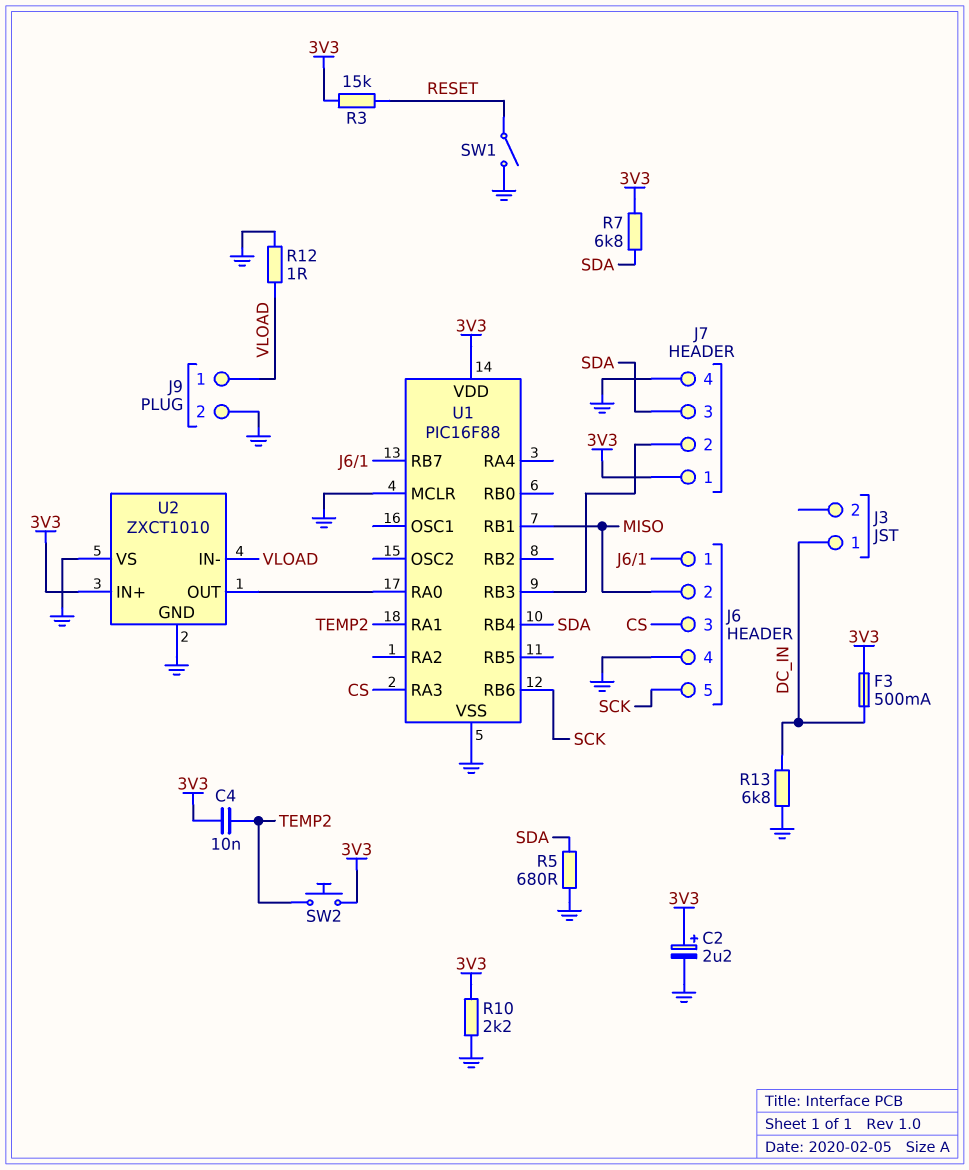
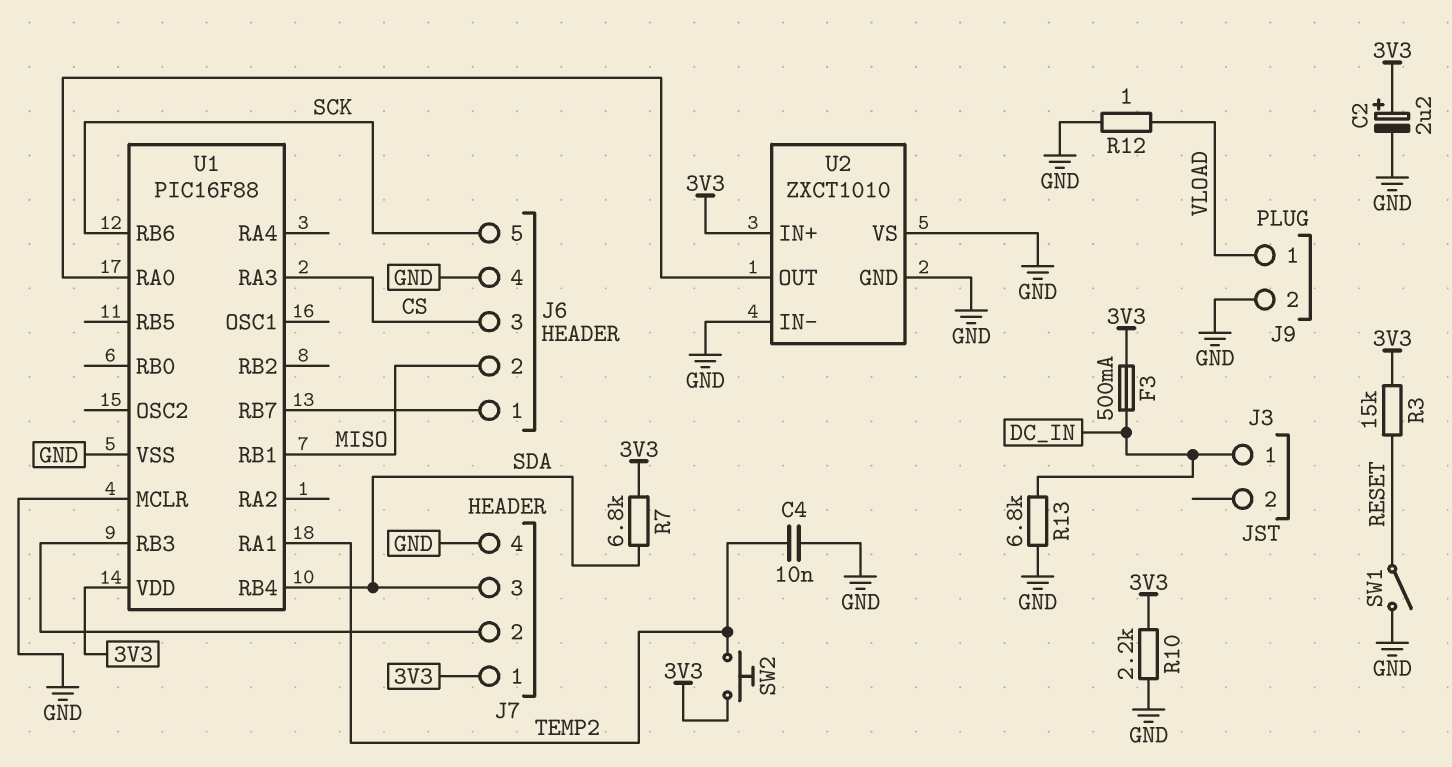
C4: 10nF (3V3, TEMP2) -> 10nF (GND, TEMP2)
R5: 680 (GND, SDA) -> none
U2 pin IN-: VLOAD -> GND

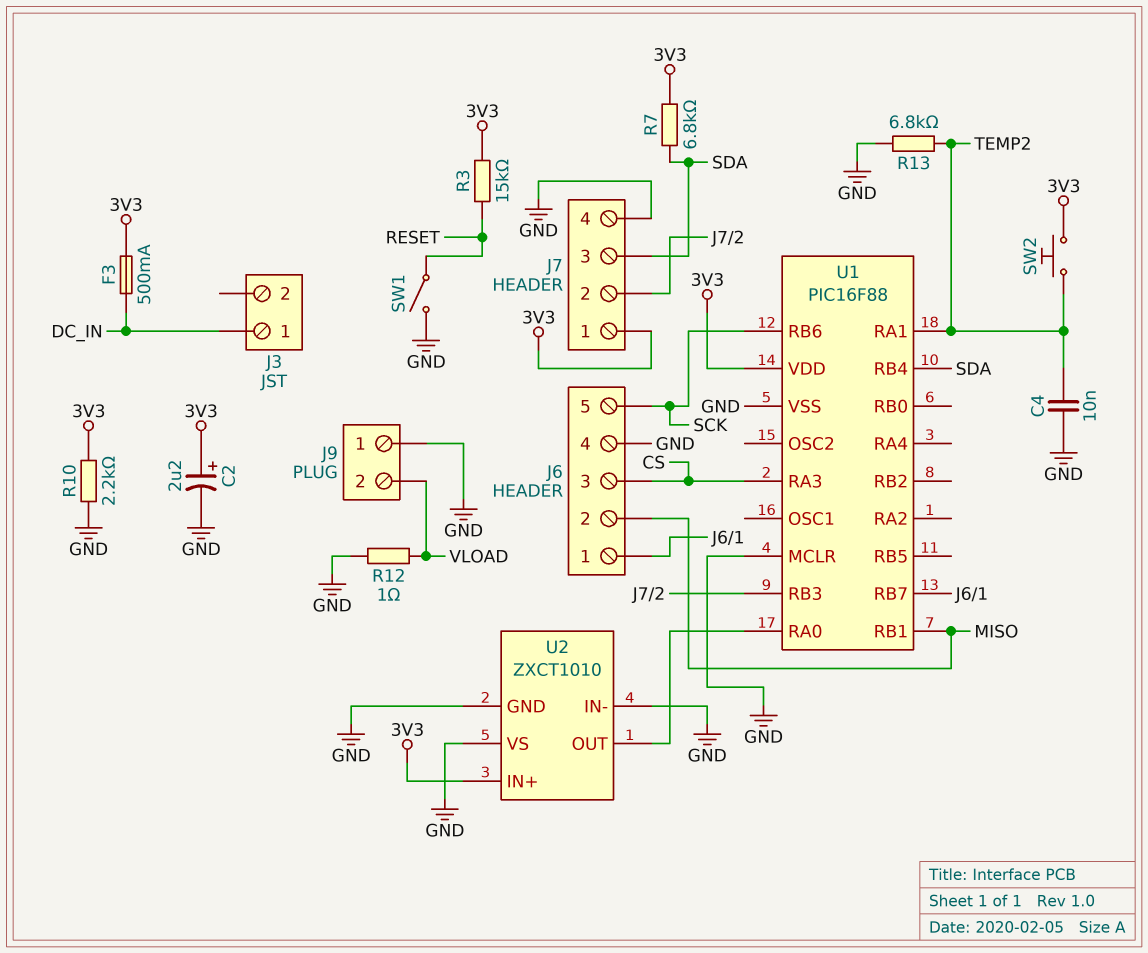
J9 pin 1: VLOAD -> GND
J9 pin 2: GND -> VLOAD
R13: 6.8k (DC_IN, GND) -> 6.8k (GND, TEMP2)

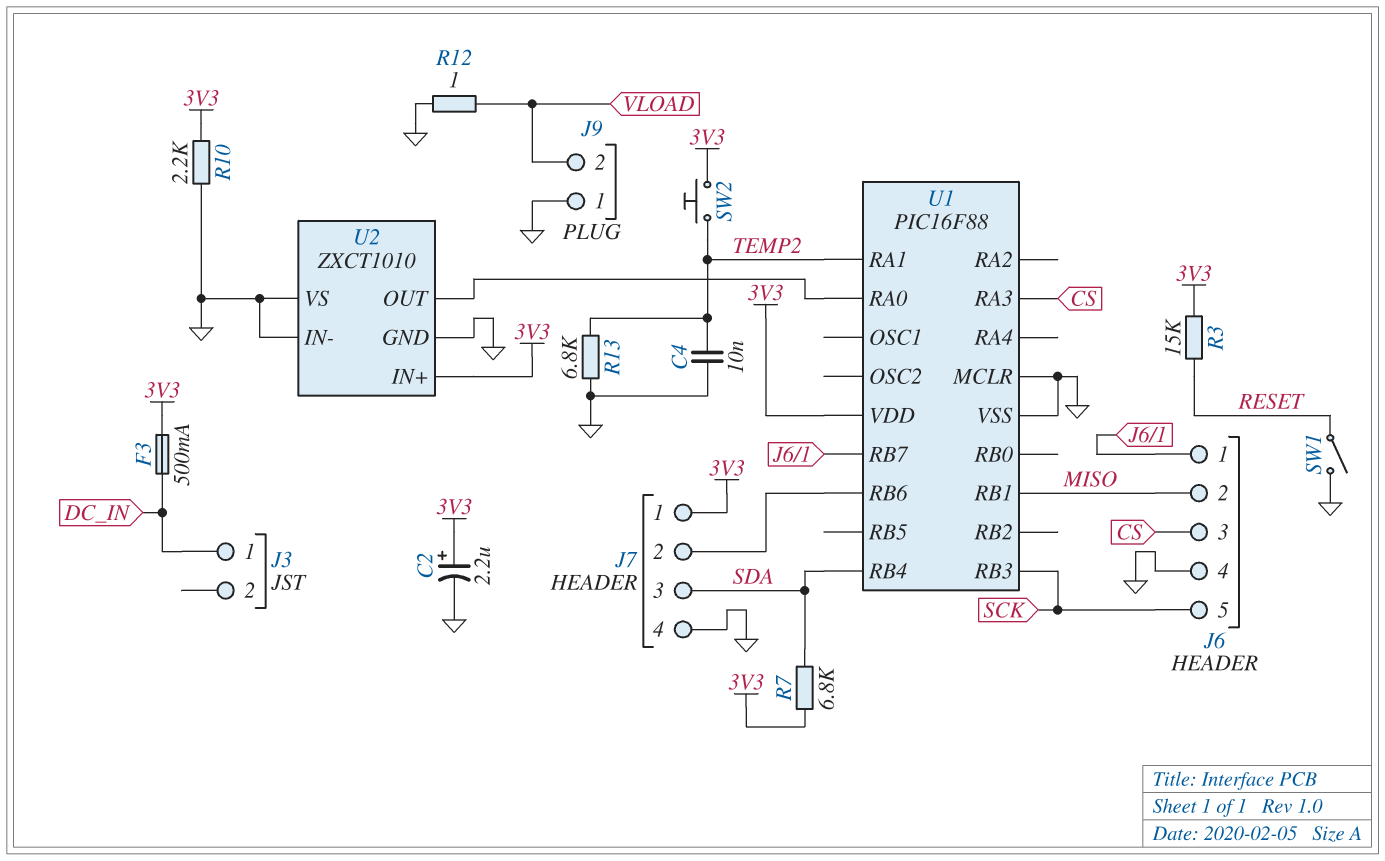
U1 pin RB3: J7/2 -> SCK
U1 pin RB6: SCK -> J7/2

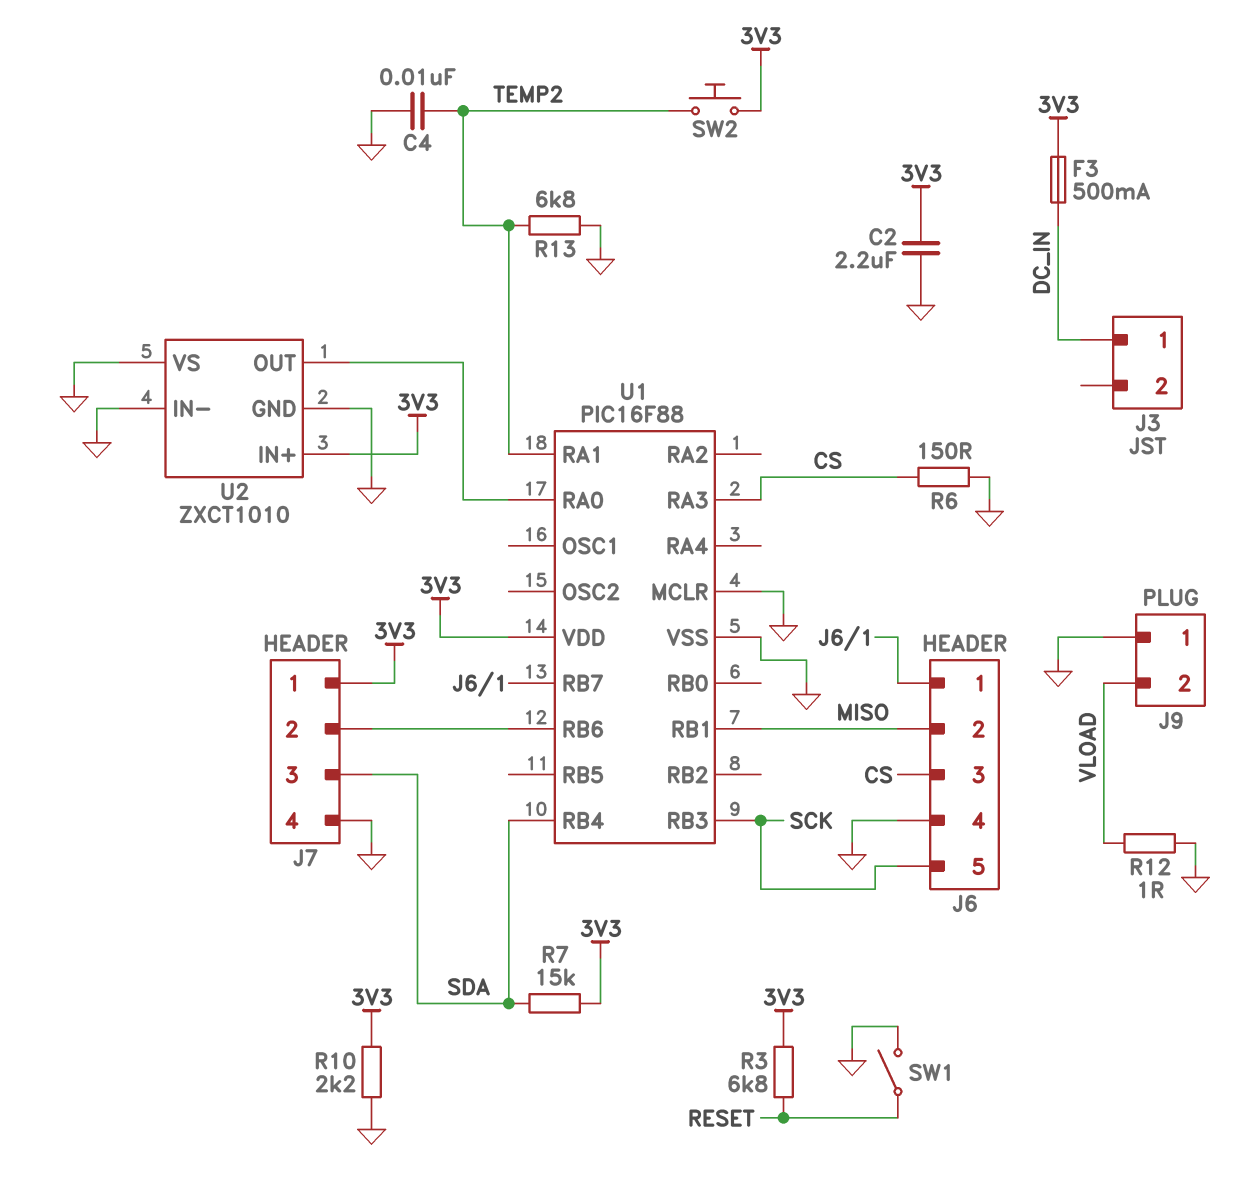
C2: 2.2uF (plus 3V3, minus GND) -> 2.2uF (3V3, GND)
R3: 15k (3V3, RESET) -> 6.8k (3V3, RESET)
R6: none -> 150 (CS, GND)
R7: 6.8k (3V3, SDA) -> 15k (3V3, SDA)

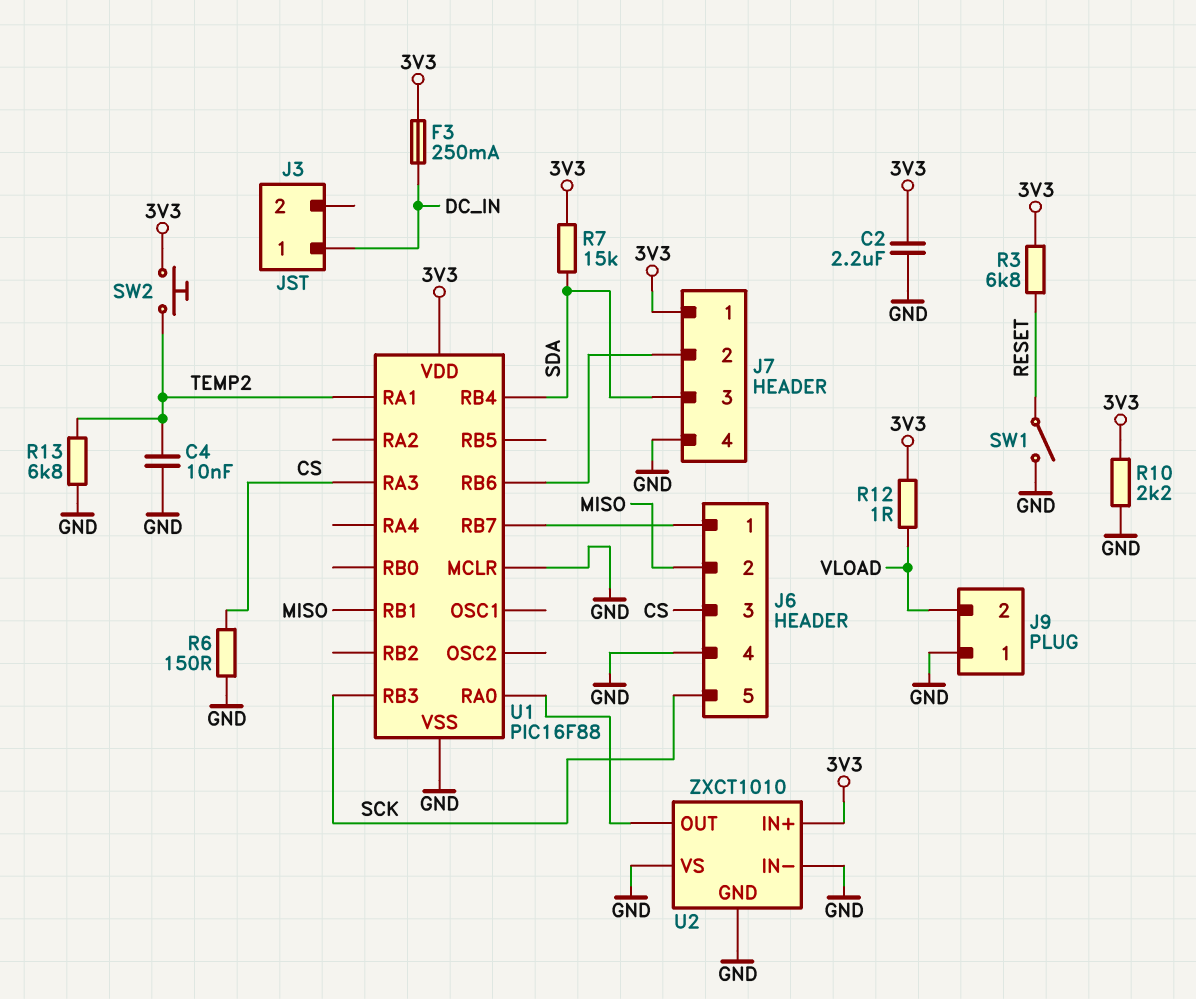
F3: 500mA (3V3, DC_IN) -> 250mA (3V3, DC_IN)
R12: 1 (GND, VLOAD) -> 1 (3V3, VLOAD)

